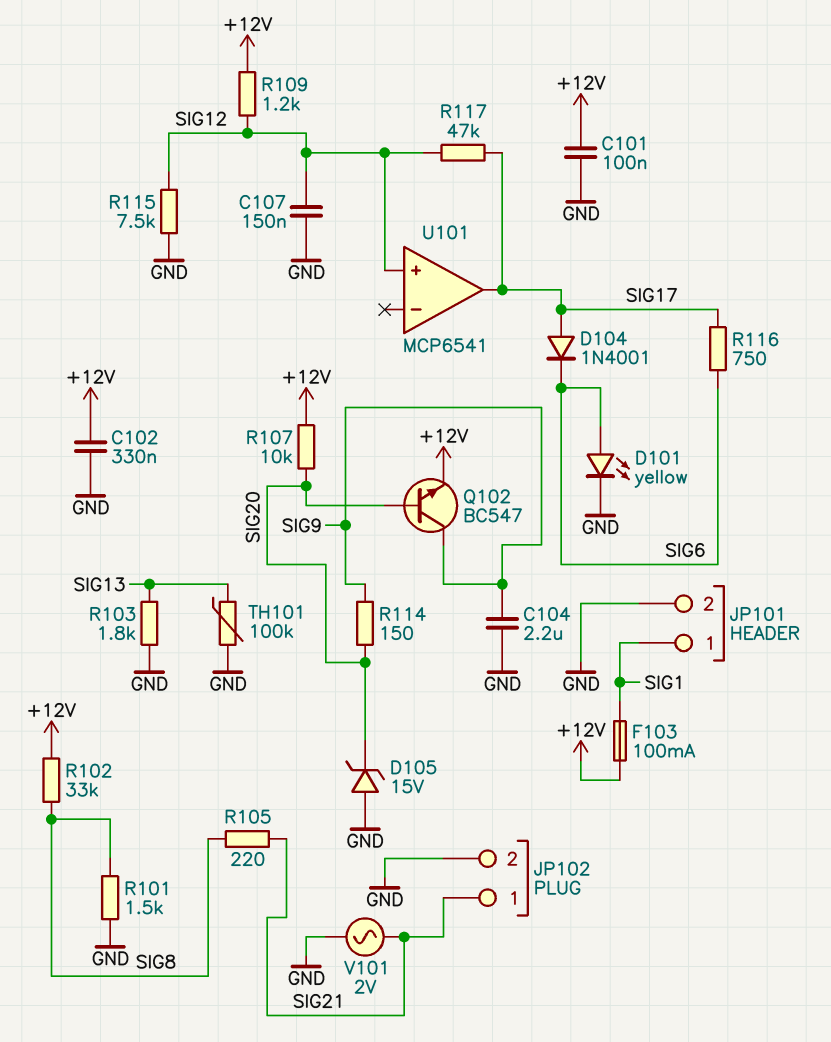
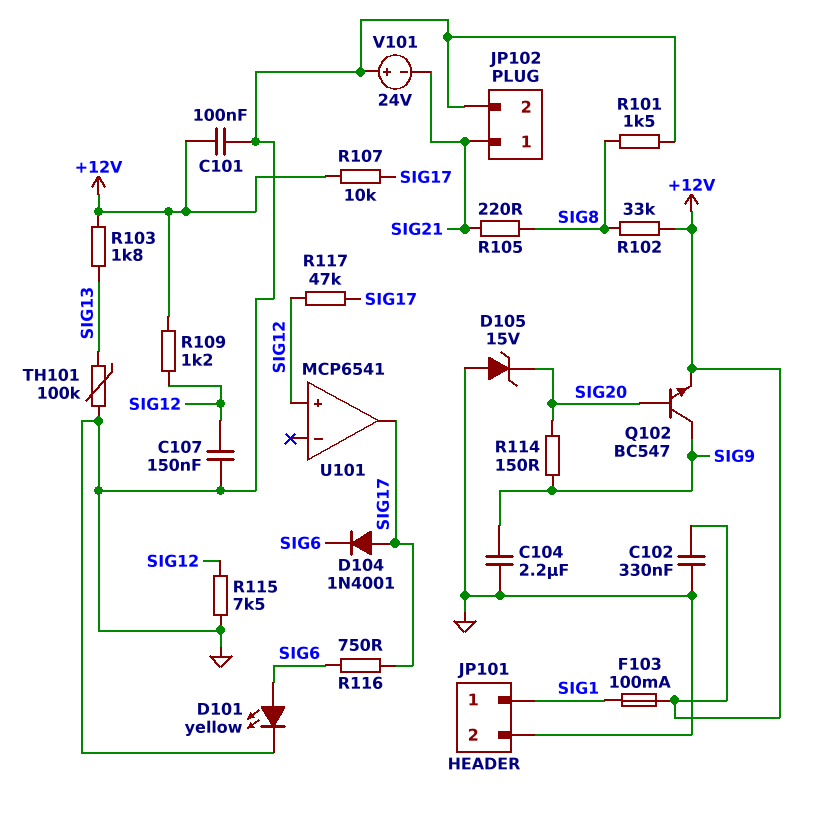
R103: 1.8k (GND, SIG13) -> 1.8k (+12V, SIG13)
R107: 10k (+12V, SIG20) -> 10k (+12V, SIG17)
V101: AC 2V (GND, SIG21) -> 24V (plus GND, minus SIG21)

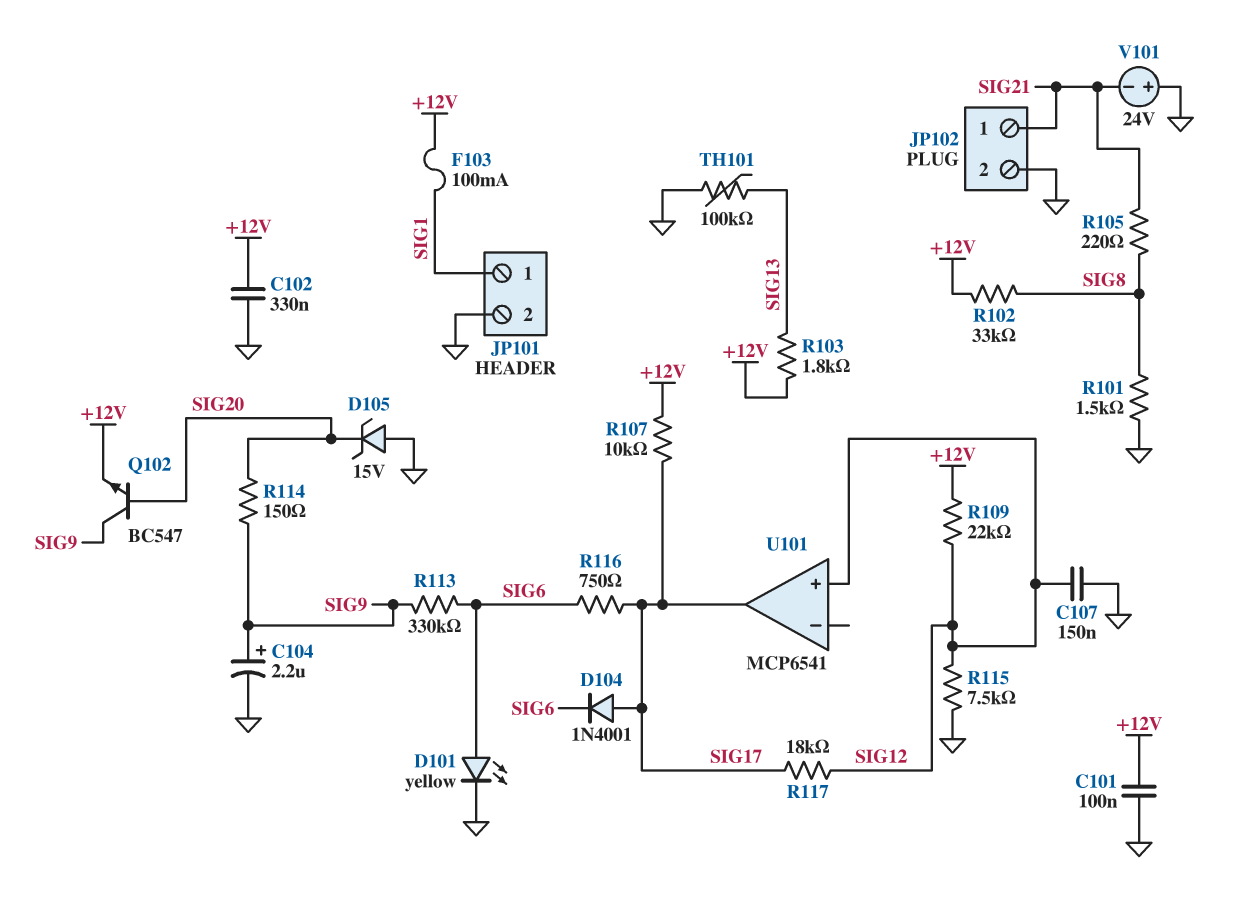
C104: 2.2uF (GND, SIG9) -> 2.2uF (plus SIG9, minus GND)
R109: 1.2k (+12V, SIG12) -> 22k (+12V, SIG12)
R113: none -> 330k (SIG6, SIG9)
R117: 47k (SIG12, SIG17) -> 18k (SIG12, SIG17)

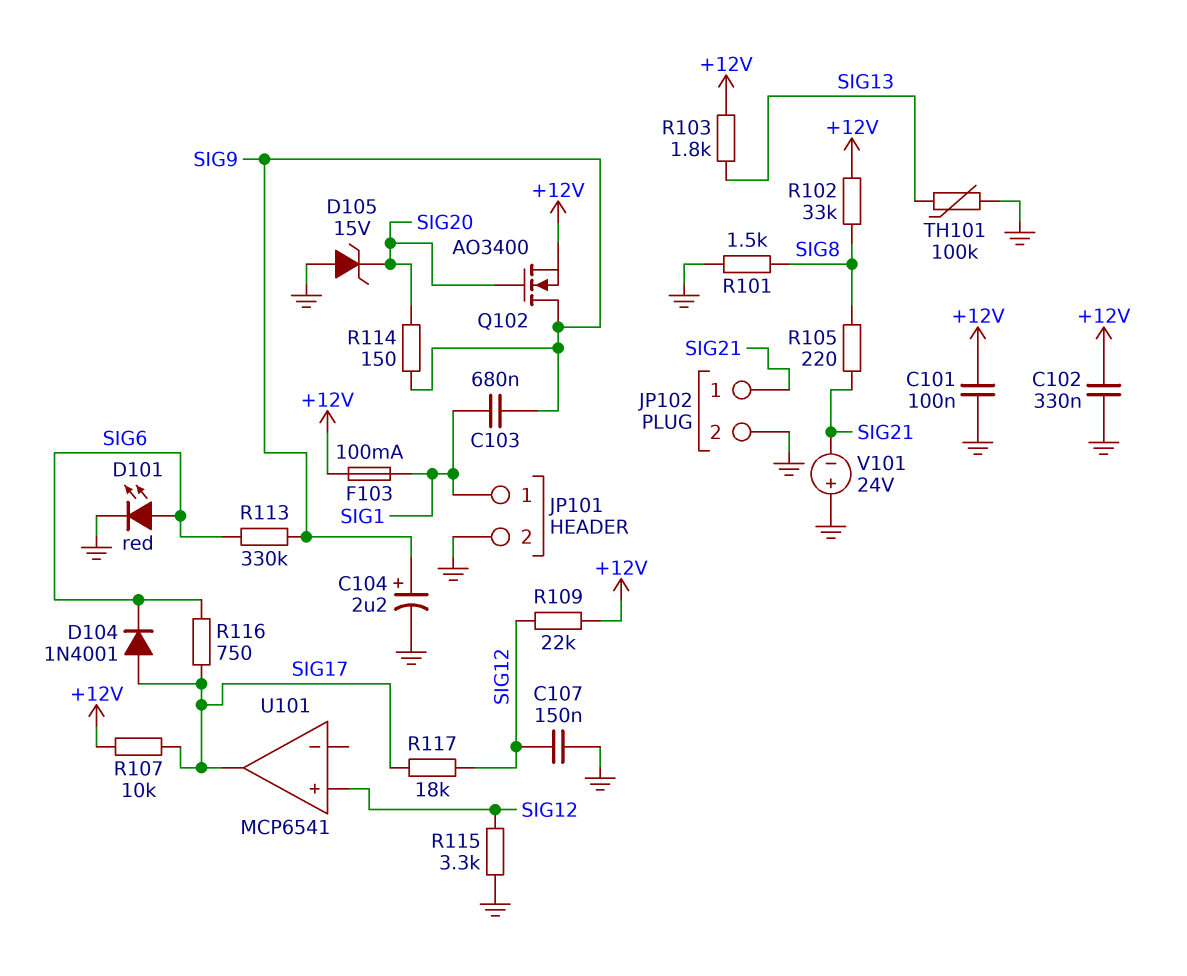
C103: none -> 680nF (SIG1, SIG9)
D101: LED yellow (A SIG6, K GND) -> LED red (A SIG6, K GND)
Q102: NPN BC547 (B SIG20, C SIG9, E +12V) -> NMOS AO3400 (G SIG20, D SIG9, S +12V)
R115: 7.5k (GND, SIG12) -> 3.3k (GND, SIG12)

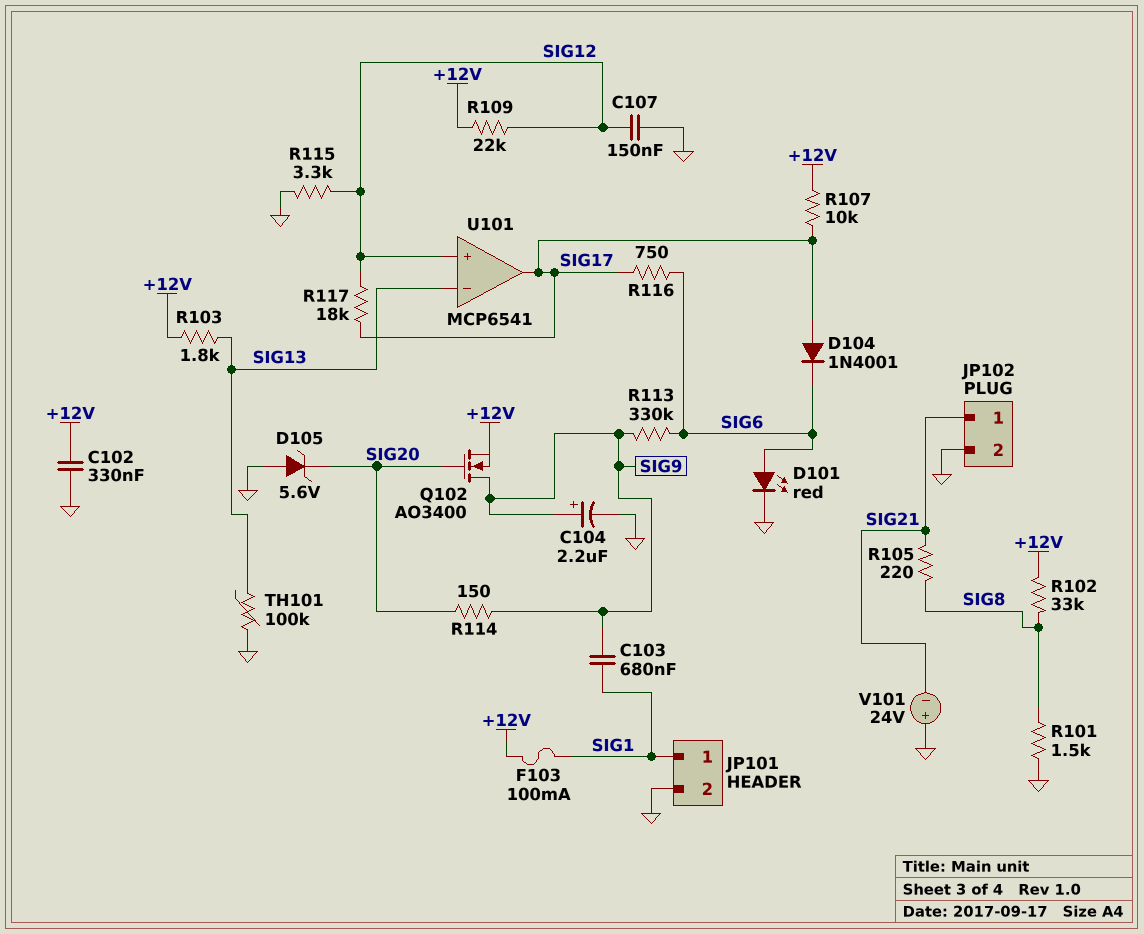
C101: 100nF (+12V, GND) -> none
D105: zener 15V (A GND, K SIG20) -> zener 5.6V (A GND, K SIG20)
U101 pin in-: none -> SIG13

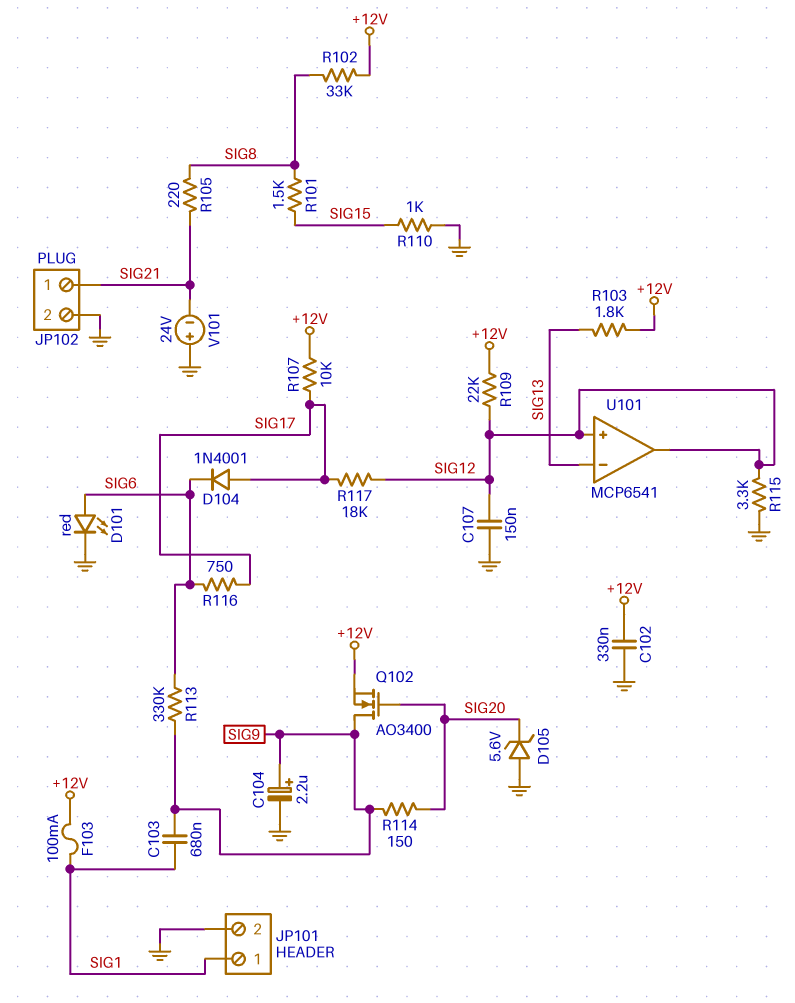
R101: 1.5k (GND, SIG8) -> 1.5k (SIG8, SIG15)
R110: none -> 1k (GND, SIG15)
TH101: 100k (GND, SIG13) -> none
U101 pin out: SIG17 -> SIG12

